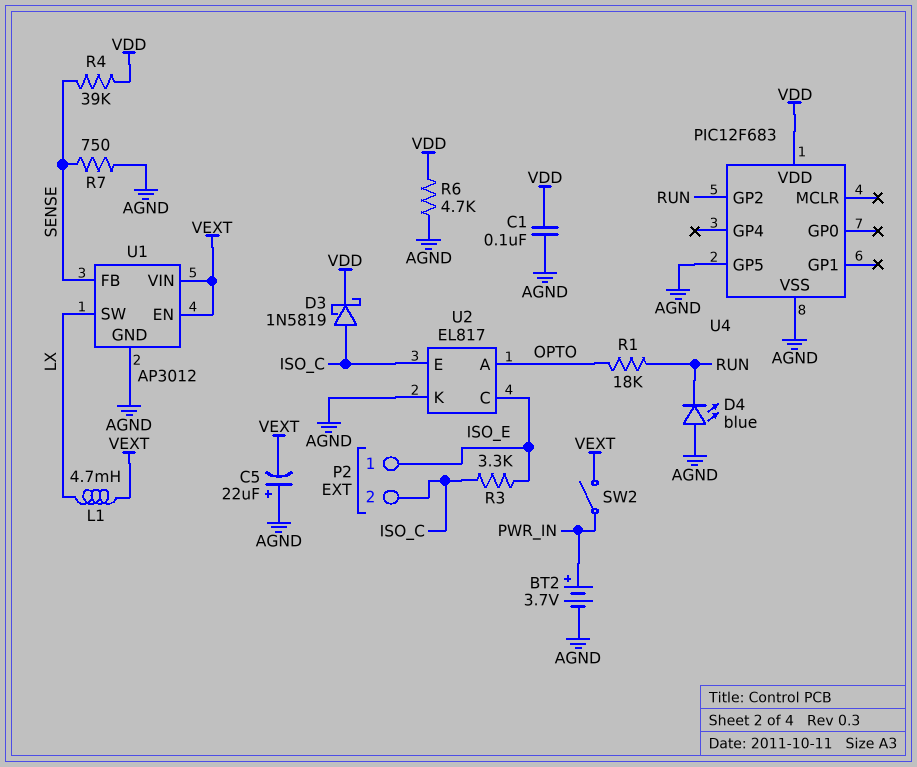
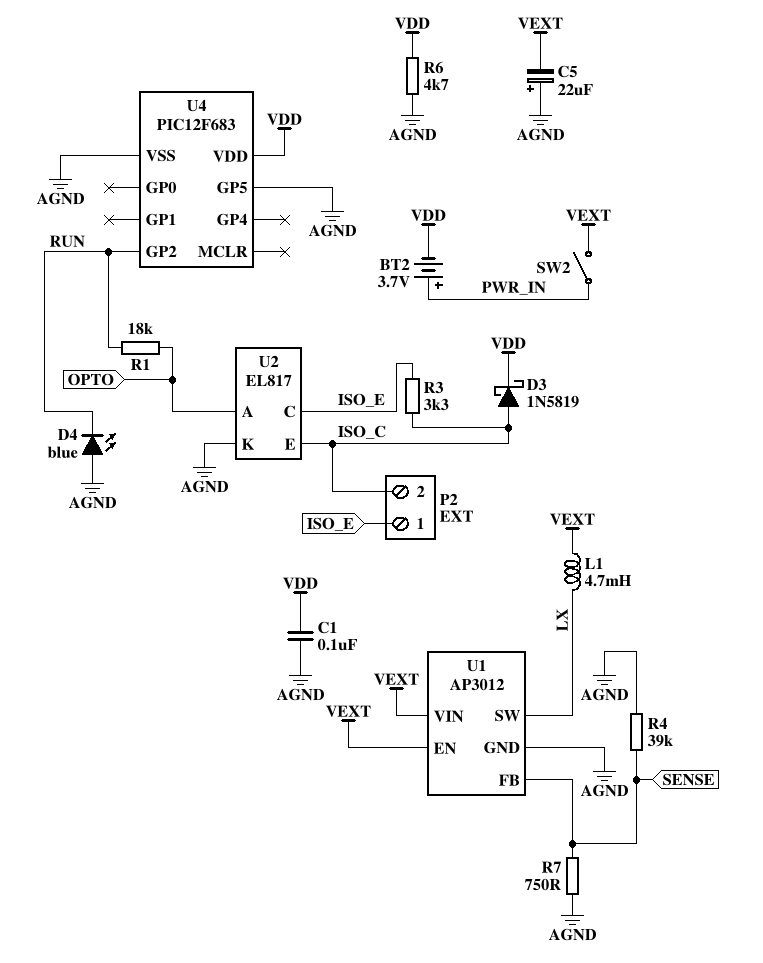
BT2: 3.7V (plus PWR_IN, minus AGND) -> 3.7V (plus PWR_IN, minus VDD)
R4: 39k (SENSE, VDD) -> 39k (AGND, SENSE)

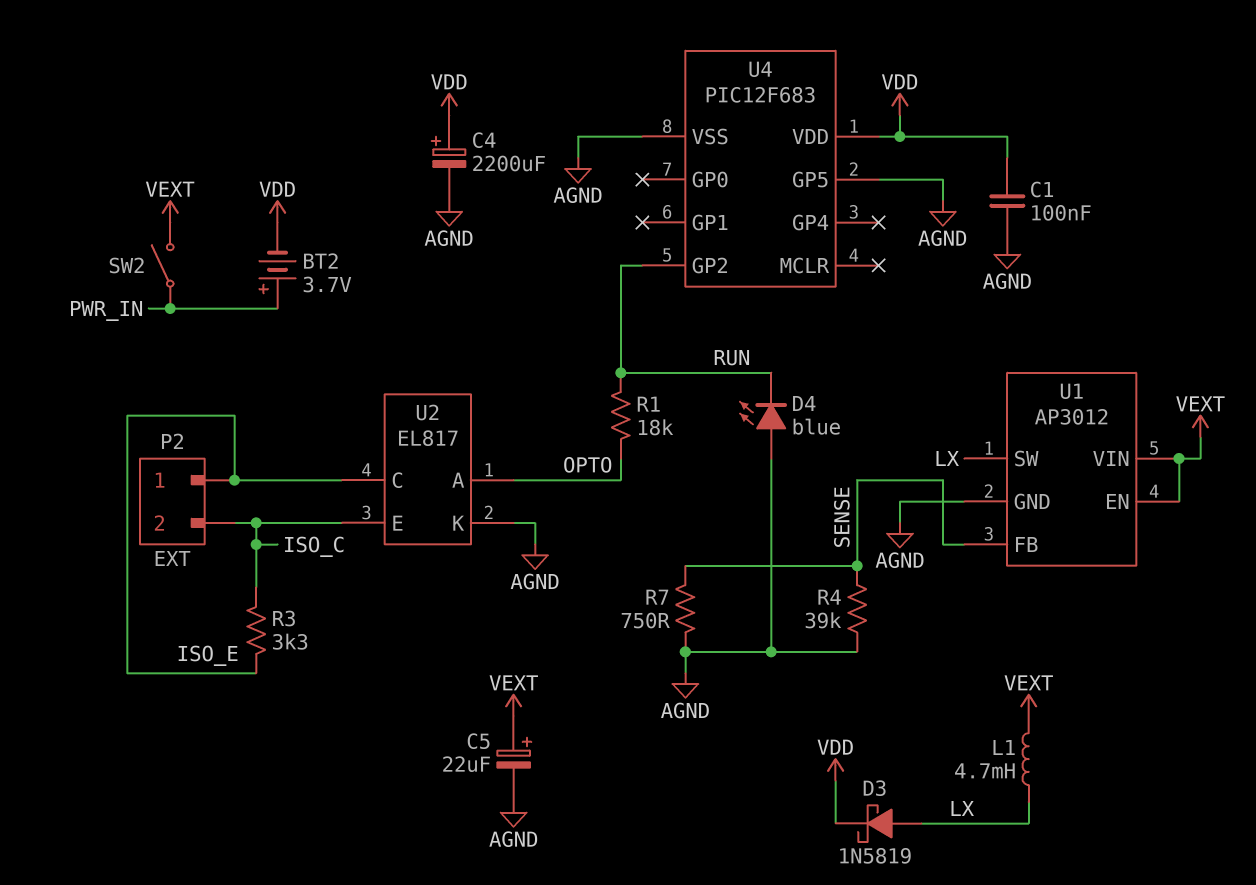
C4: none -> 2200uF (plus VDD, minus AGND)
C5: 22uF (plus AGND, minus VEXT) -> 22uF (plus VEXT, minus AGND)
D3: schottky 1N5819 (A ISO_C, K VDD) -> schottky 1N5819 (A LX, K VDD)
R6: 4.7k (AGND, VDD) -> none

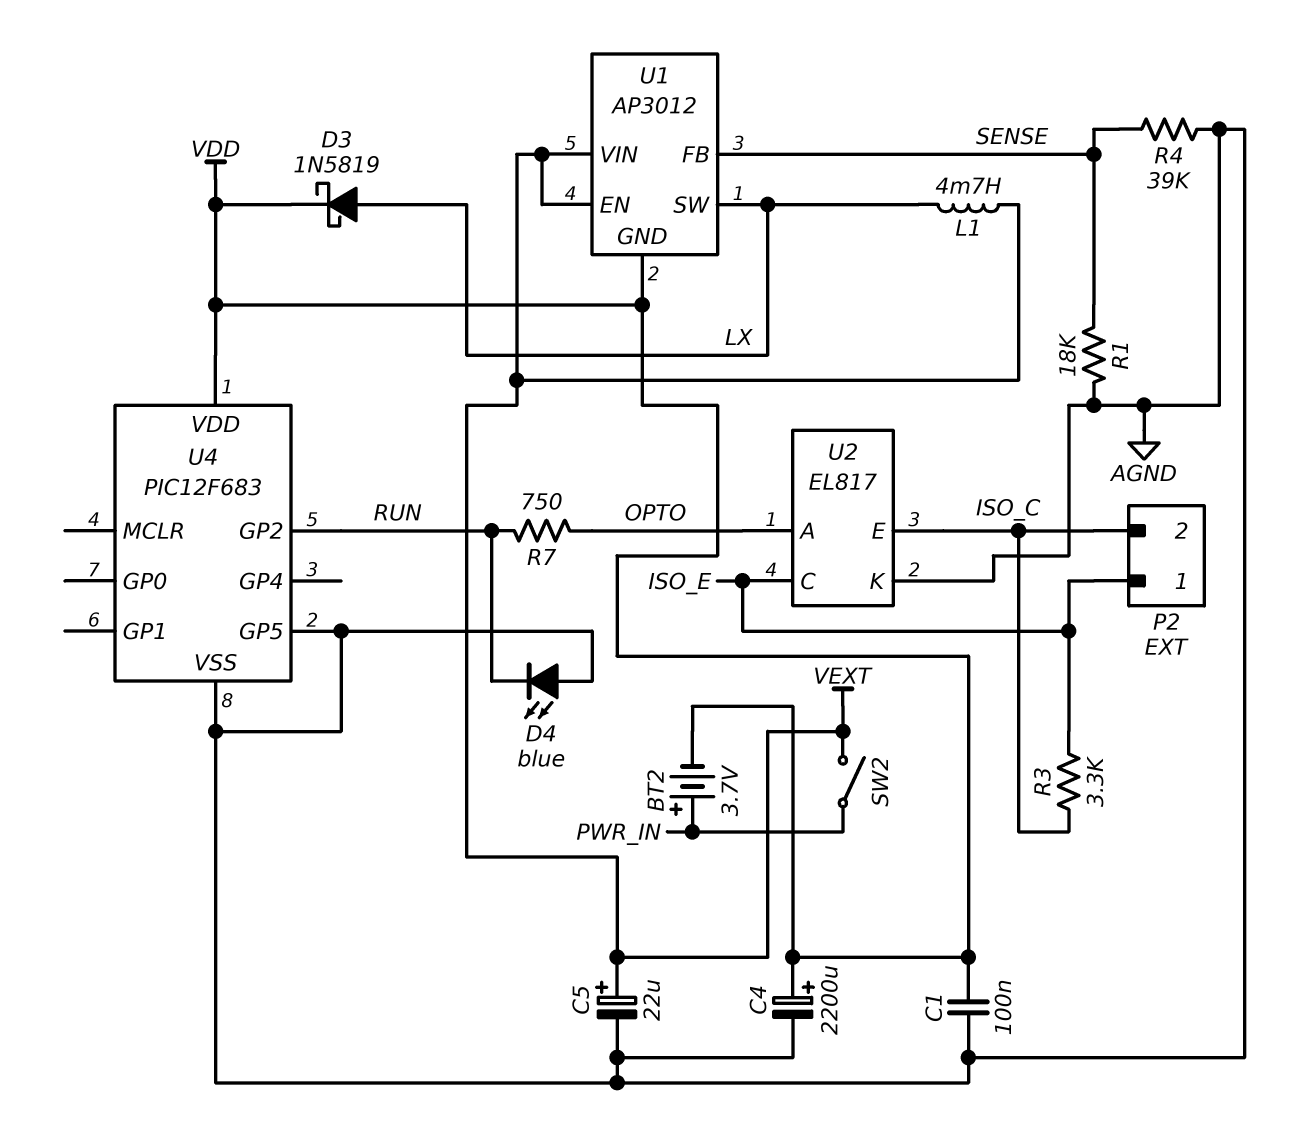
R1: 18k (OPTO, RUN) -> 18k (AGND, SENSE)
R7: 750 (AGND, SENSE) -> 750 (OPTO, RUN)
U1 pin GND: AGND -> VDD

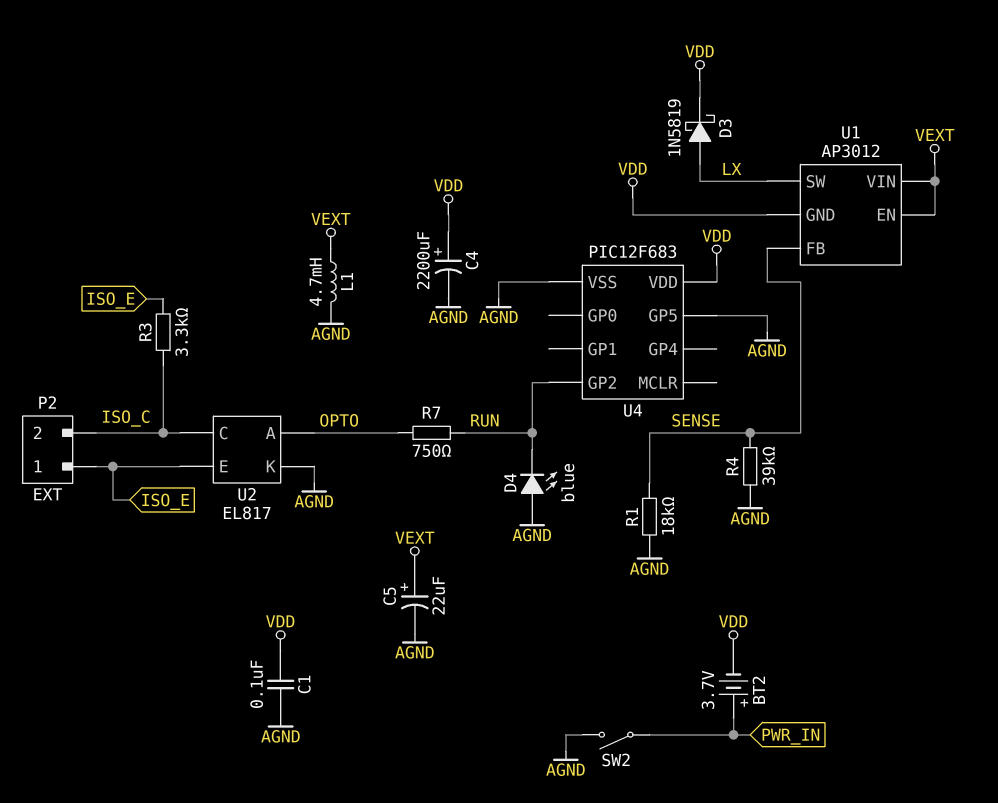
L1: 4.7mH (LX, VEXT) -> 4.7mH (AGND, VEXT)
SW2: switch (PWR_IN, VEXT) -> switch (AGND, PWR_IN)
U2 pin C: ISO_E -> ISO_C
U2 pin E: ISO_C -> ISO_E

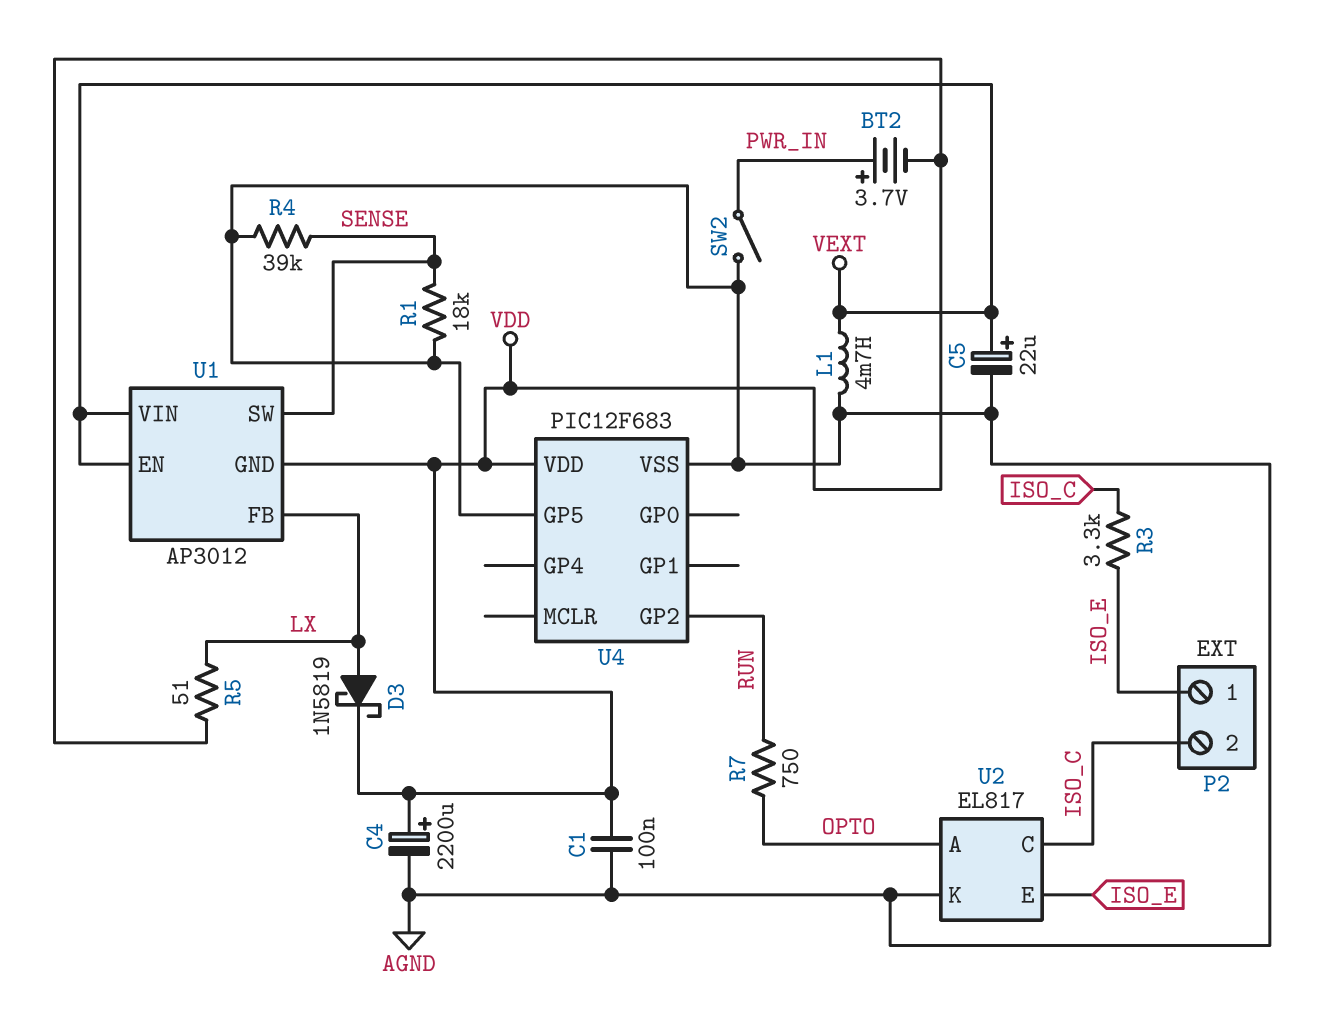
D4: LED blue (A AGND, K RUN) -> none
R5: none -> 51 (LX, VDD)
U1 pin FB: SENSE -> LX
U1 pin SW: LX -> SENSE

